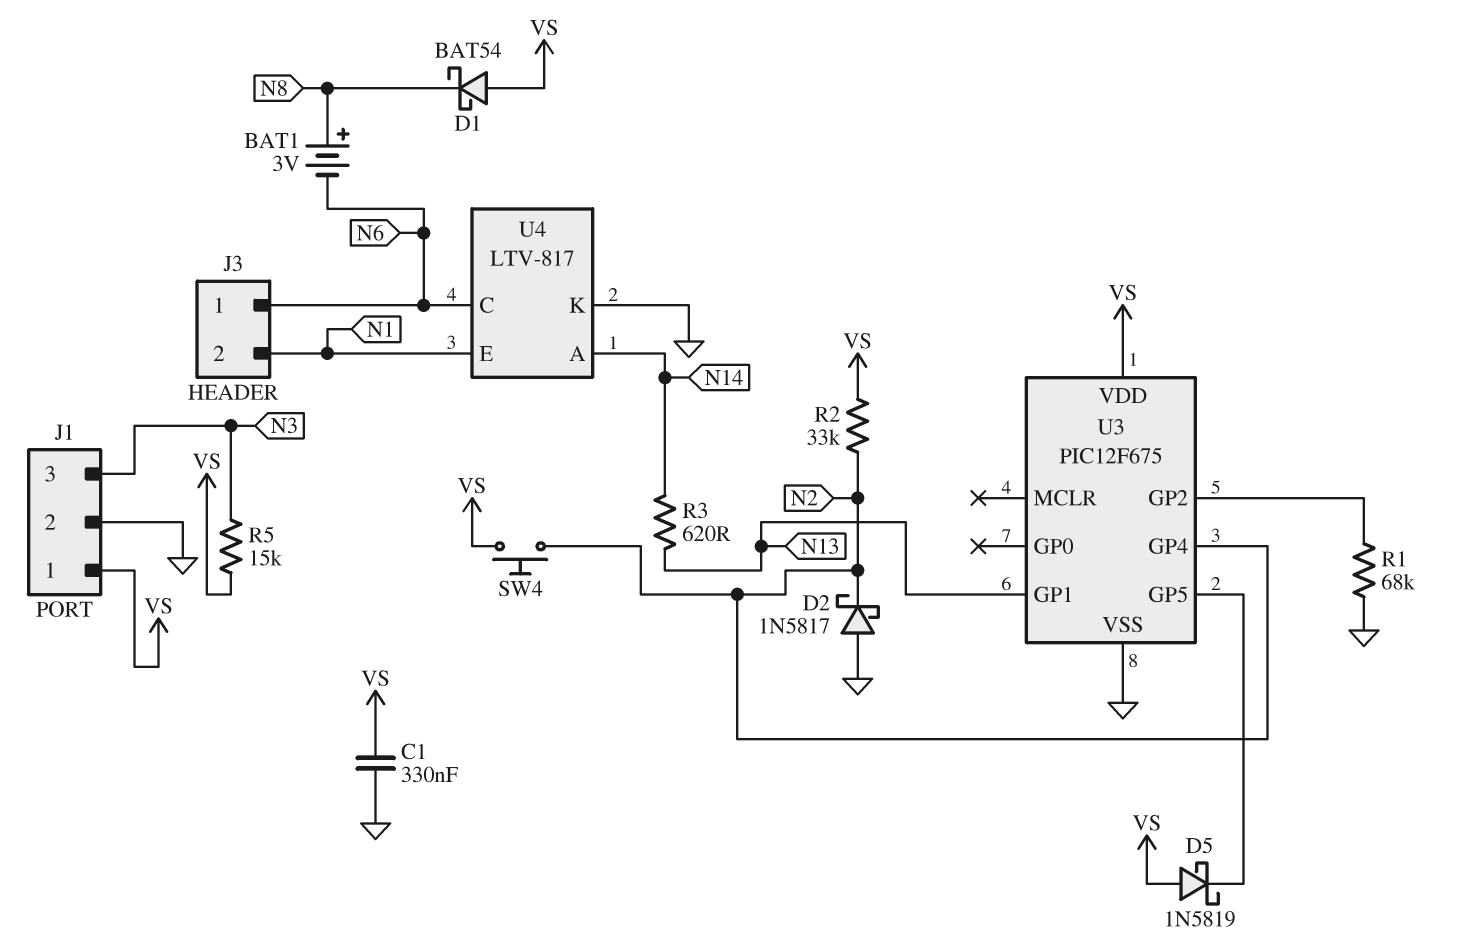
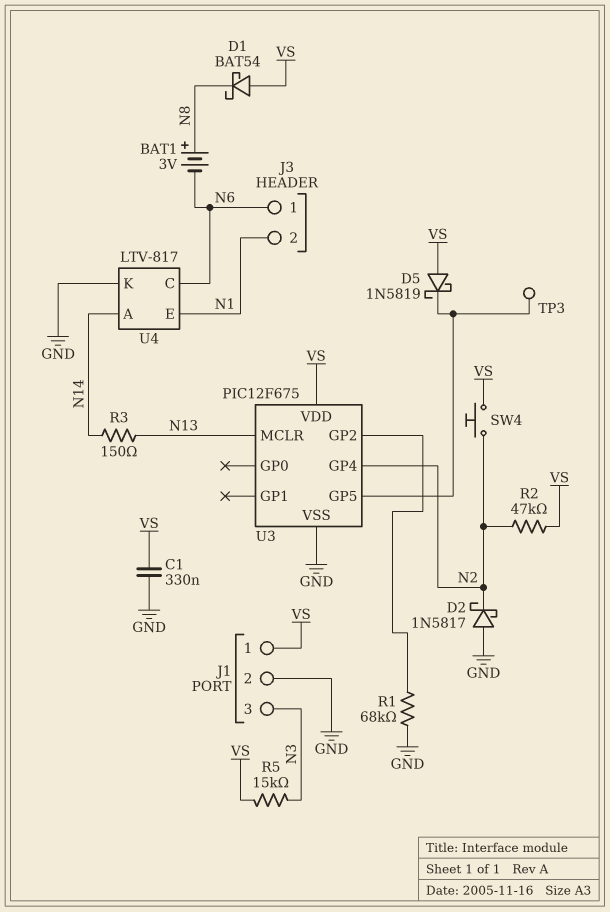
R2: 33k (N2, VS) -> 47k (N2, VS)
R3: 620 (N13, N14) -> 150 (N13, N14)
TP3: none -> test point (U3/GP5)
U3 pin GP1: N13 -> none
U3 pin MCLR: none -> N13

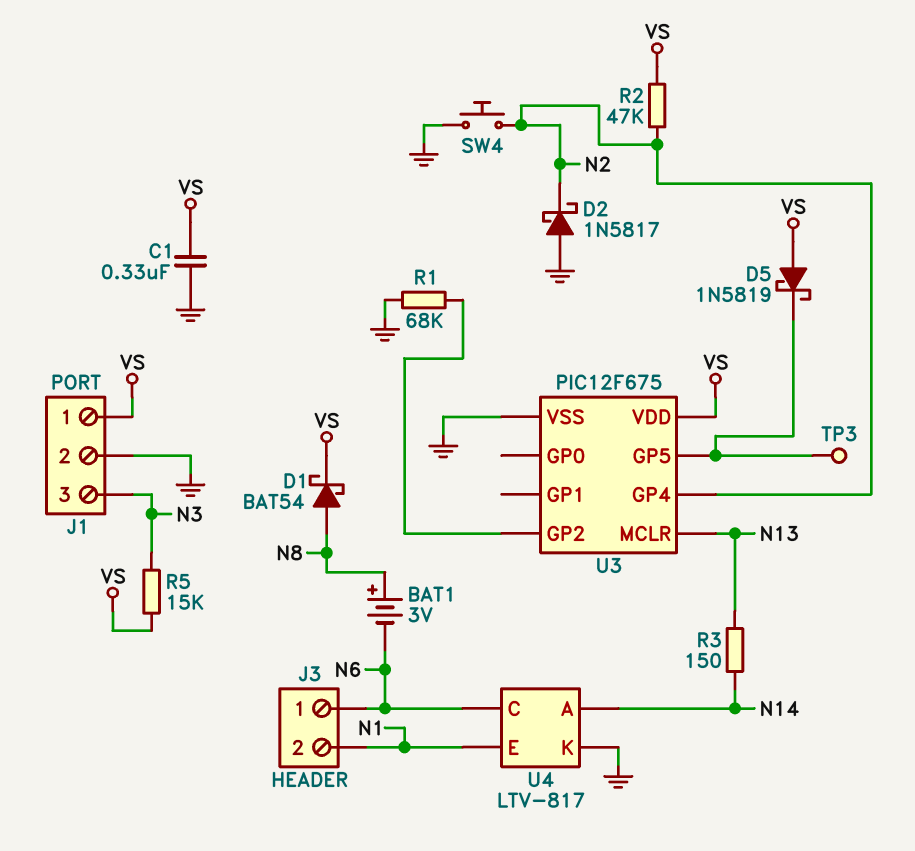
D1: schottky BAT54 (A VS, K N8) -> schottky BAT54 (A N8, K VS)
SW4: button (N2, VS) -> button (GND, N2)

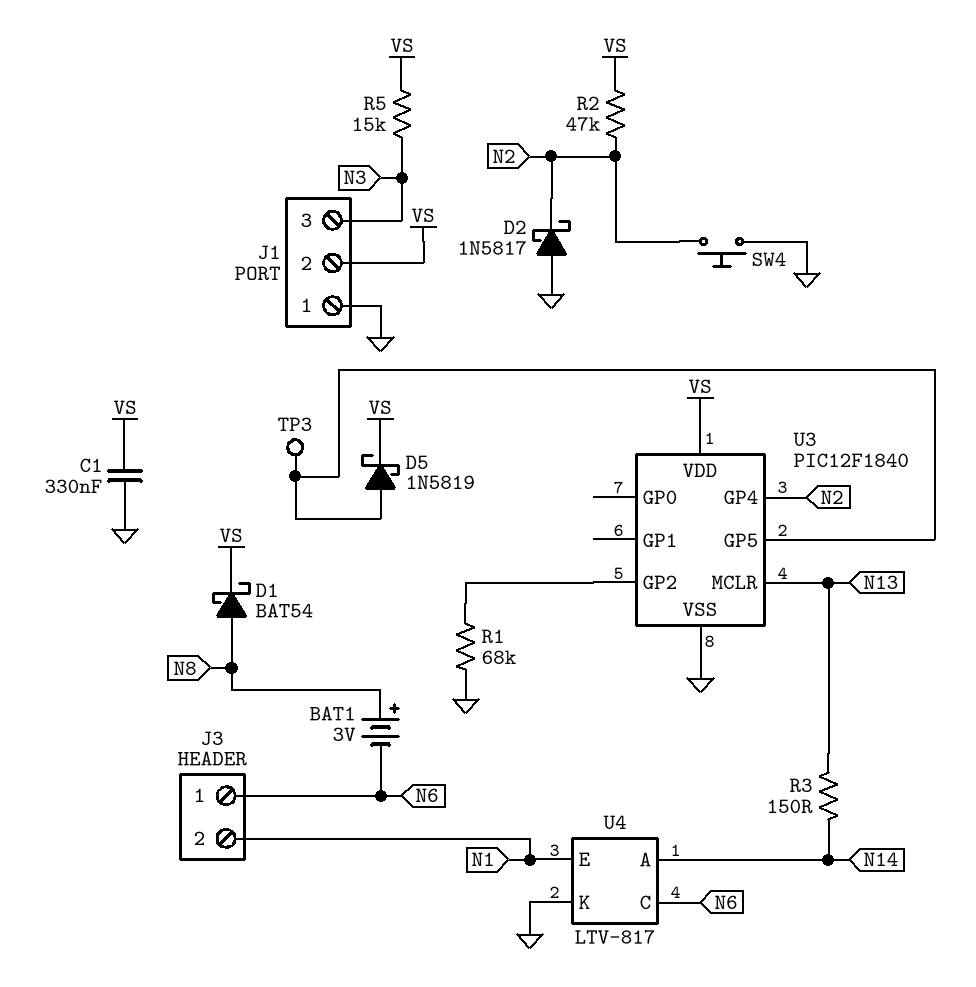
D5: schottky 1N5819 (A VS, K U3/GP5) -> schottky 1N5819 (A U3/GP5, K VS)
J1 pin 1: VS -> GND
J1 pin 2: GND -> VS
U3: PIC12F675 -> PIC12F1840

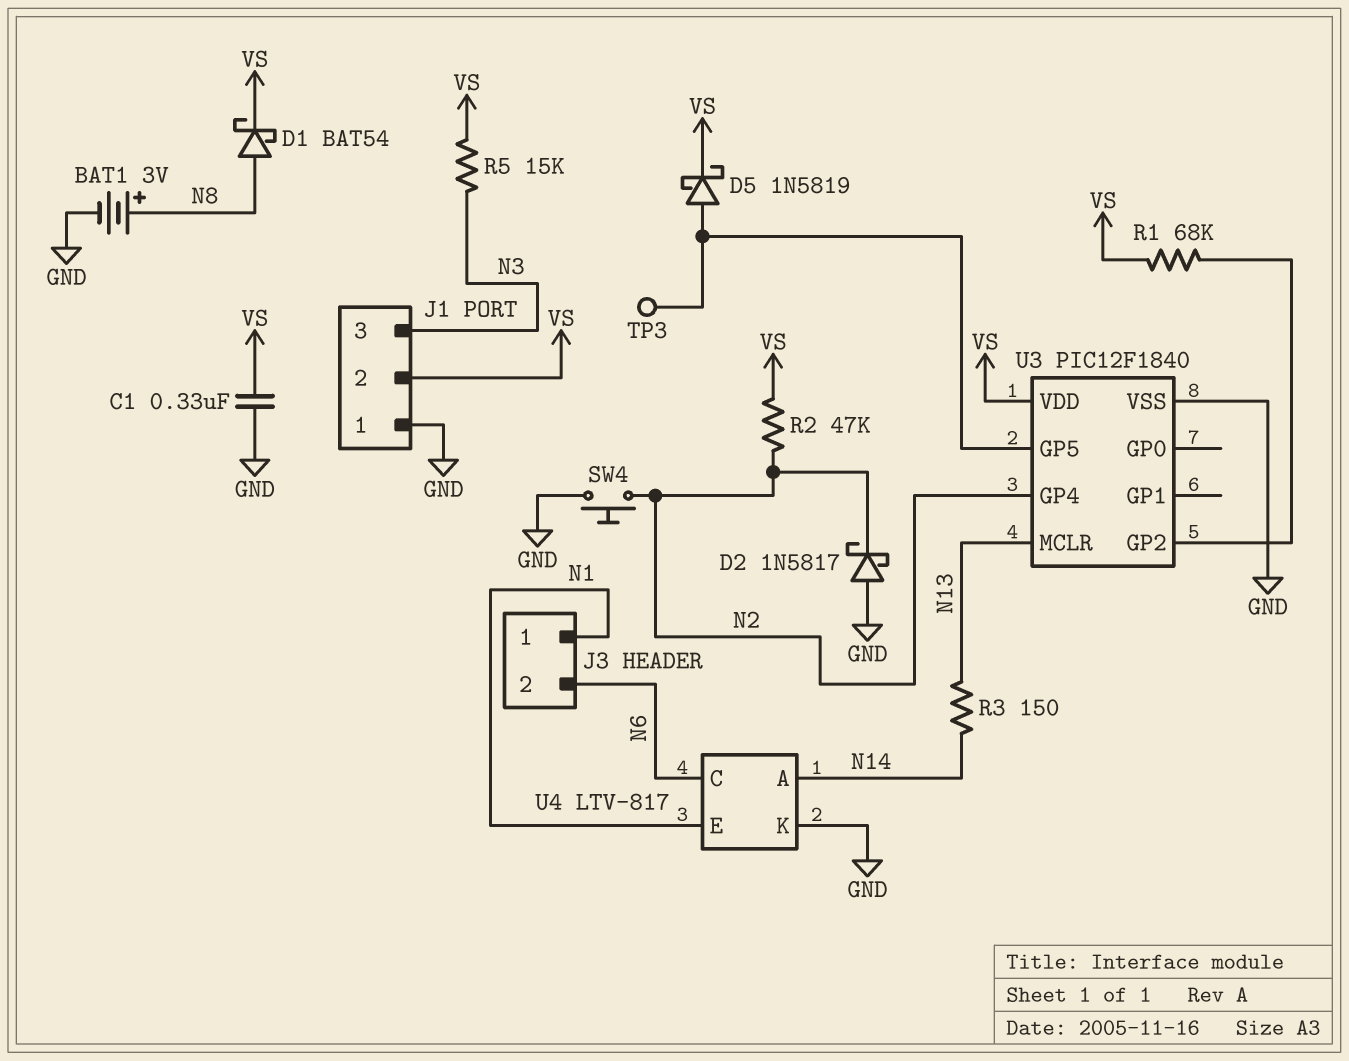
BAT1: 3V (plus N8, minus N6) -> 3V (plus N8, minus GND)
J3 pin 1: N6 -> N1
J3 pin 2: N1 -> N6
R1: 68k (GND, U3/GP2) -> 68k (U3/GP2, VS)

